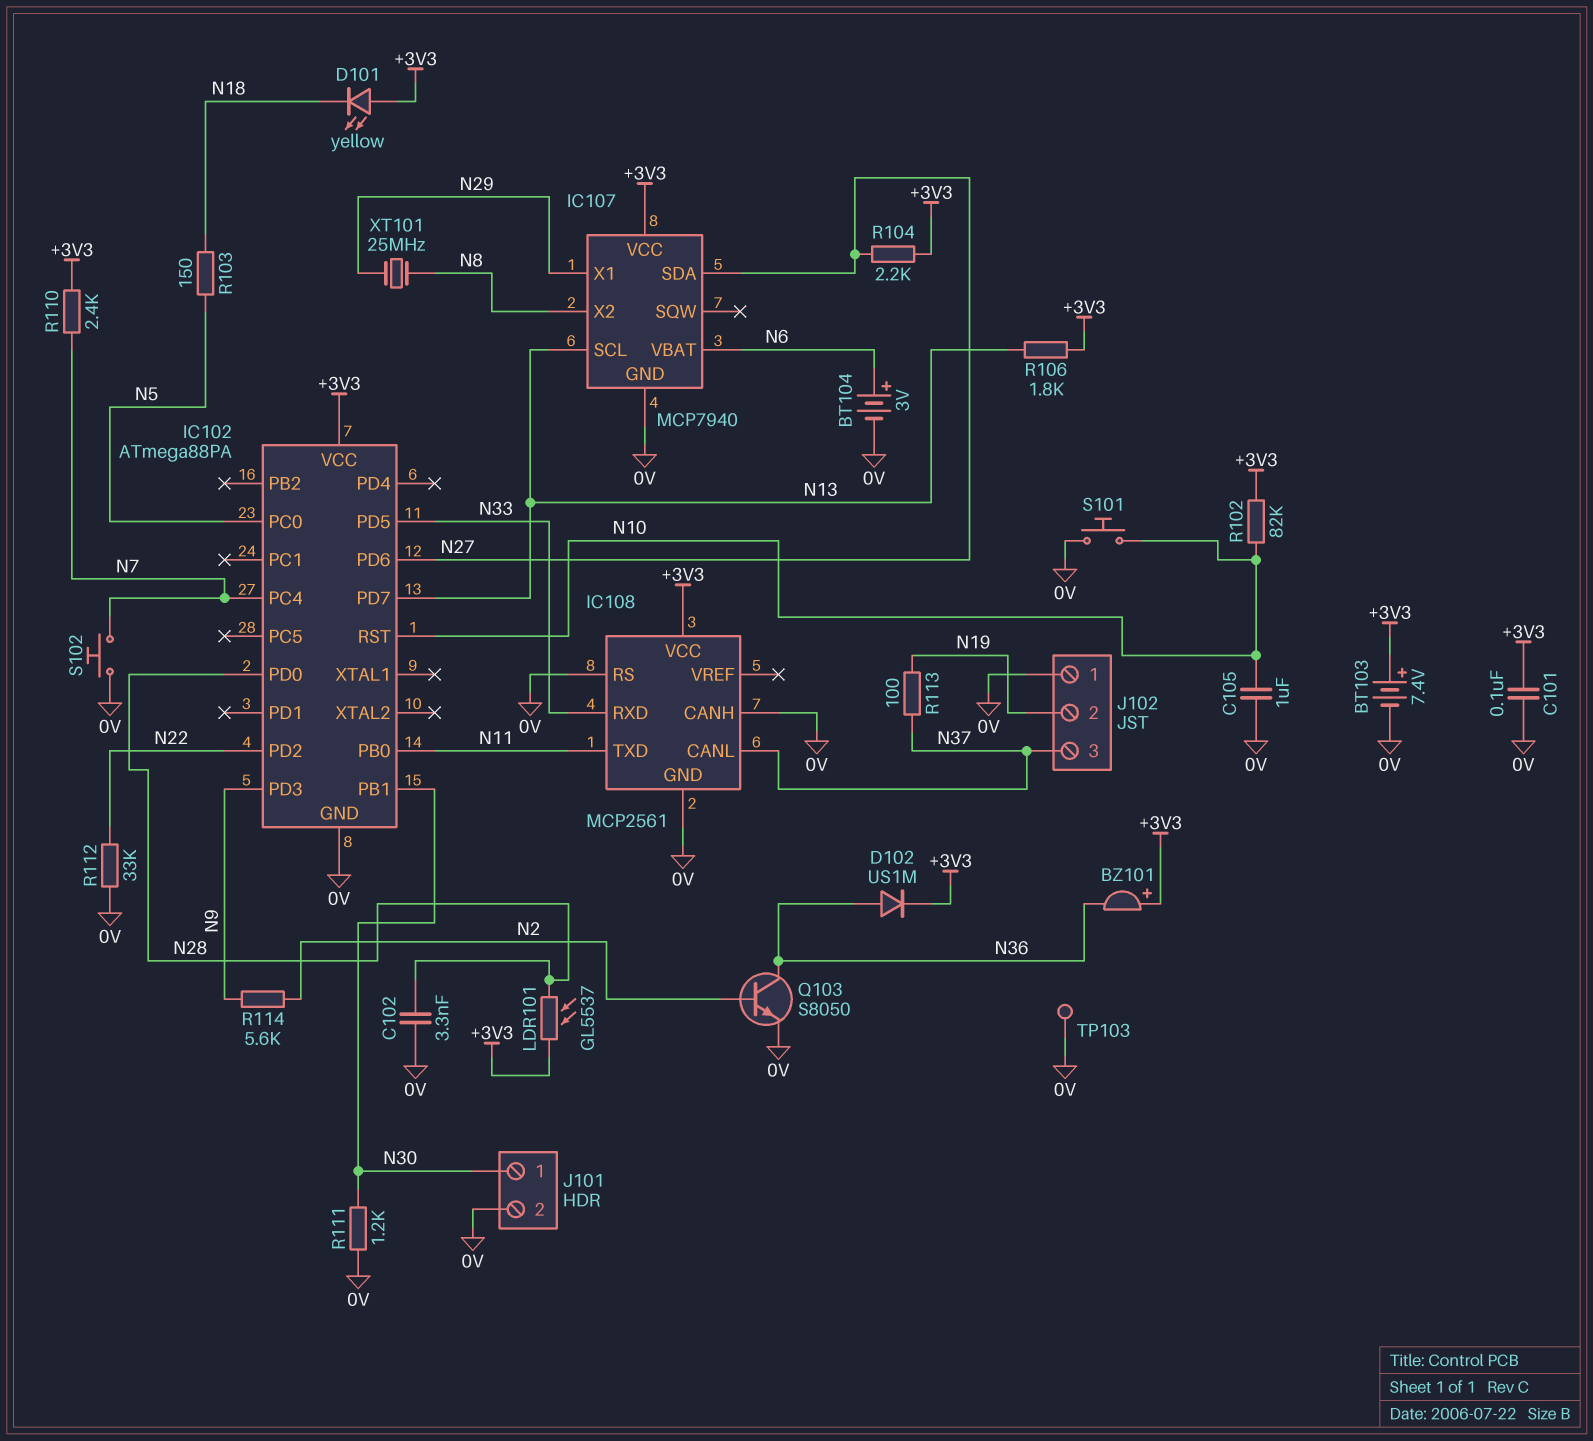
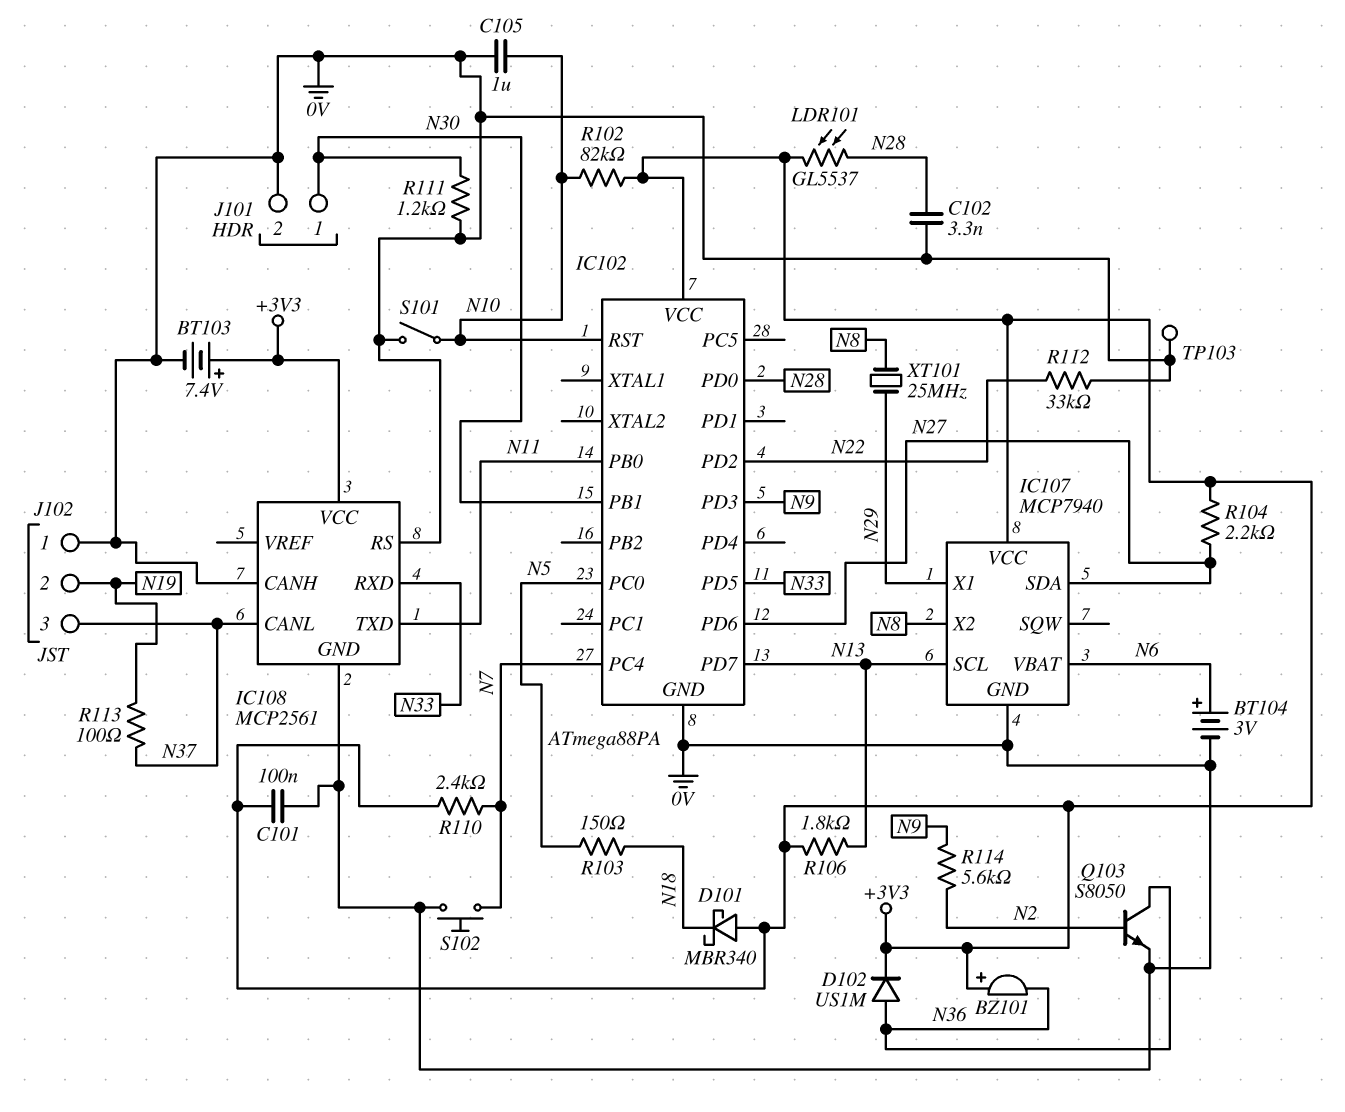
D101: LED yellow (A +3V3, K N18) -> schottky MBR340 (A +3V3, K N18)
S101: button (0V, N10) -> switch (0V, N10)

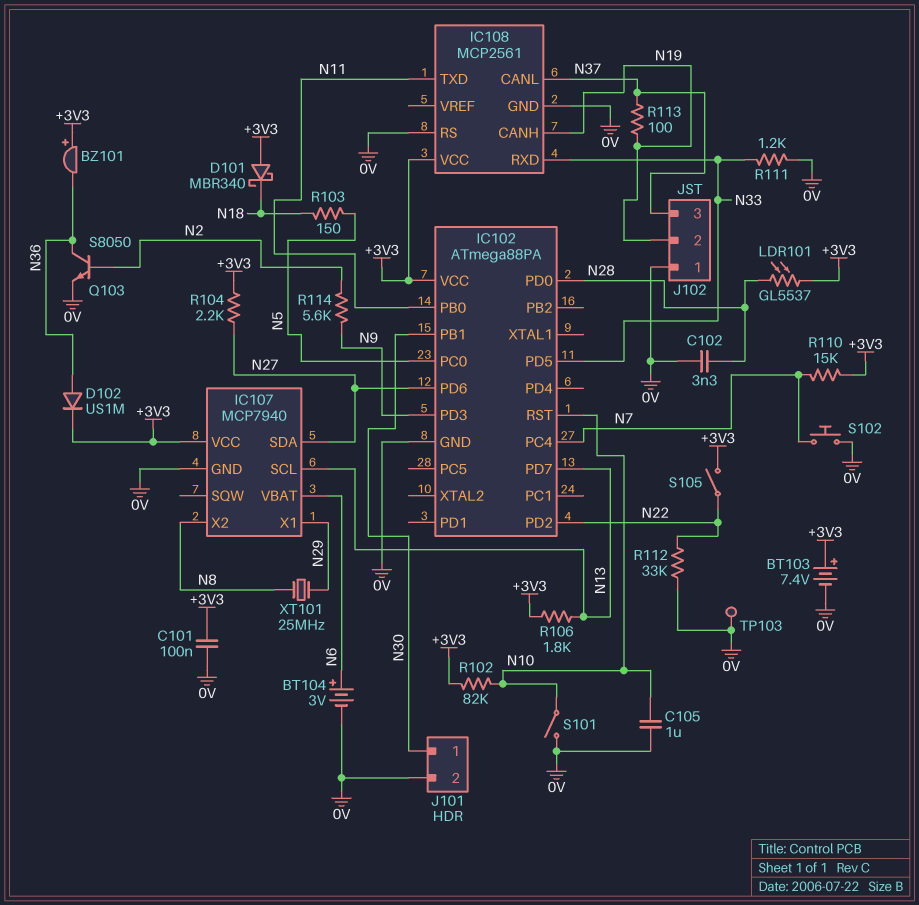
IC108 pin CANH: 0V -> N19
R110: 2.4k (+3V3, N7) -> 15k (+3V3, N7)
R111: 1.2k (0V, N30) -> 1.2k (0V, N33)
S105: none -> switch (+3V3, N22)

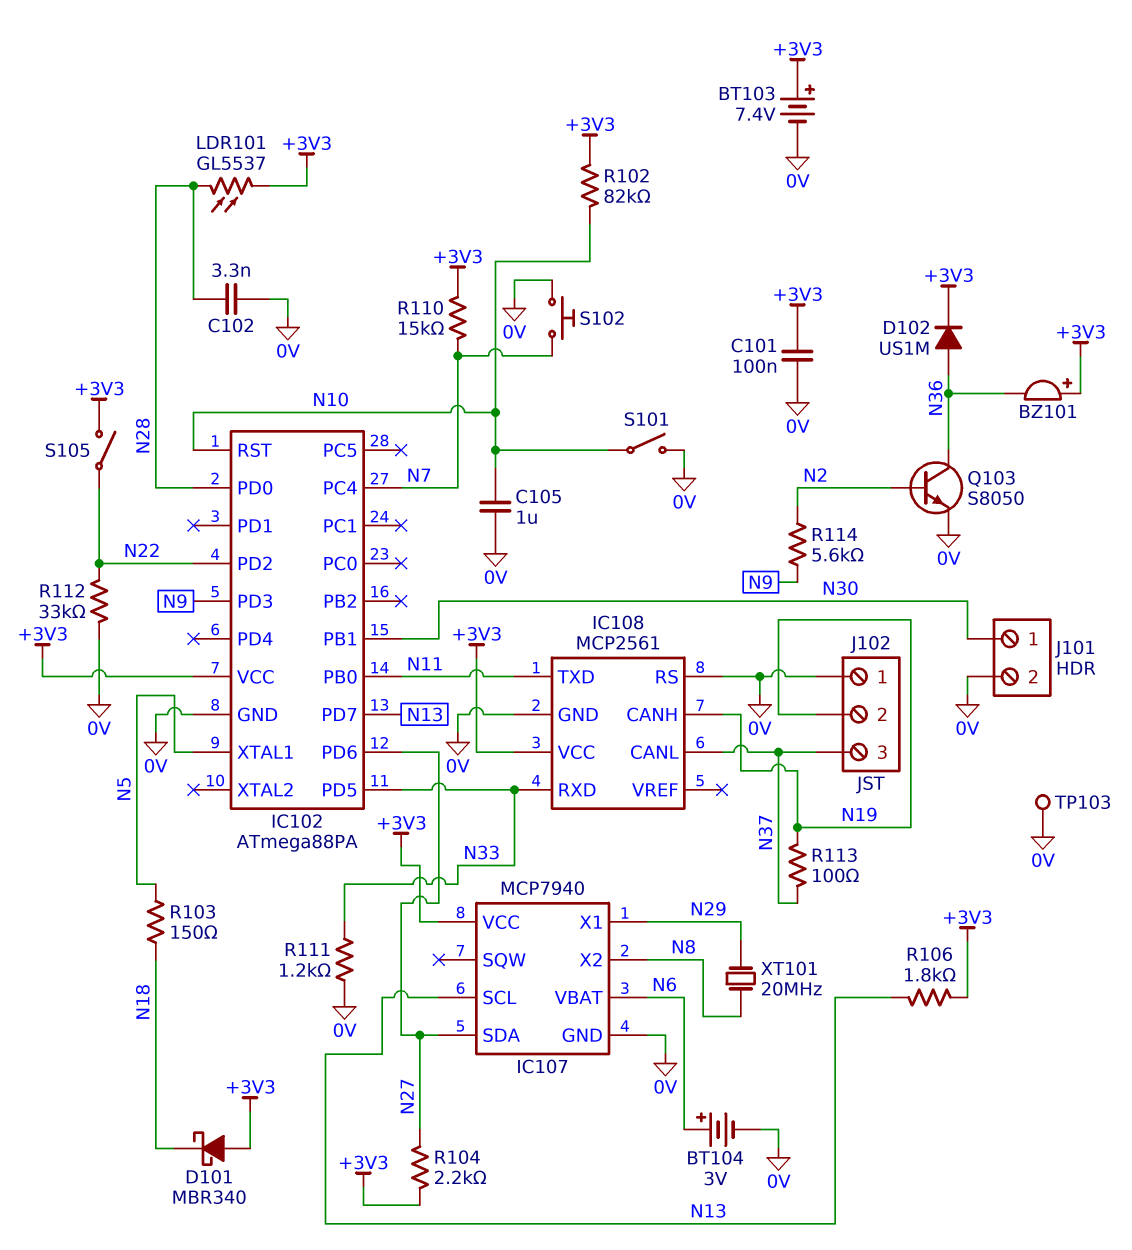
IC102 pin PC0: N5 -> none
IC102 pin XTAL1: none -> N5
XT101: 25MHz (N8, N29) -> 20MHz (N8, N29)

